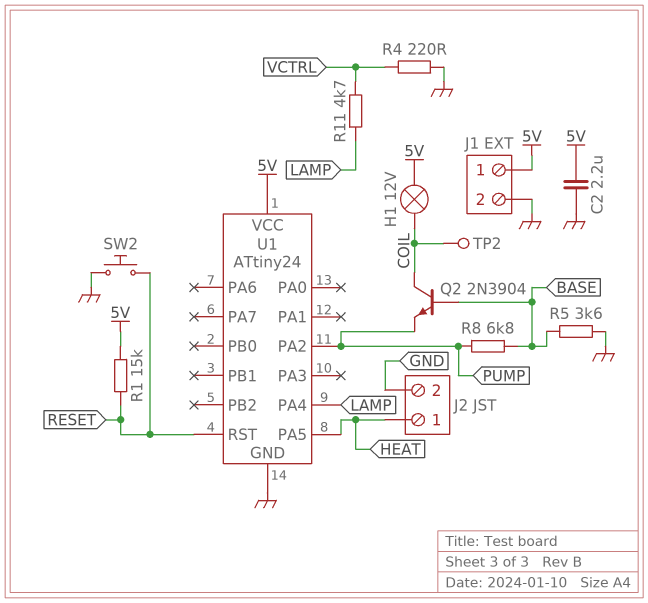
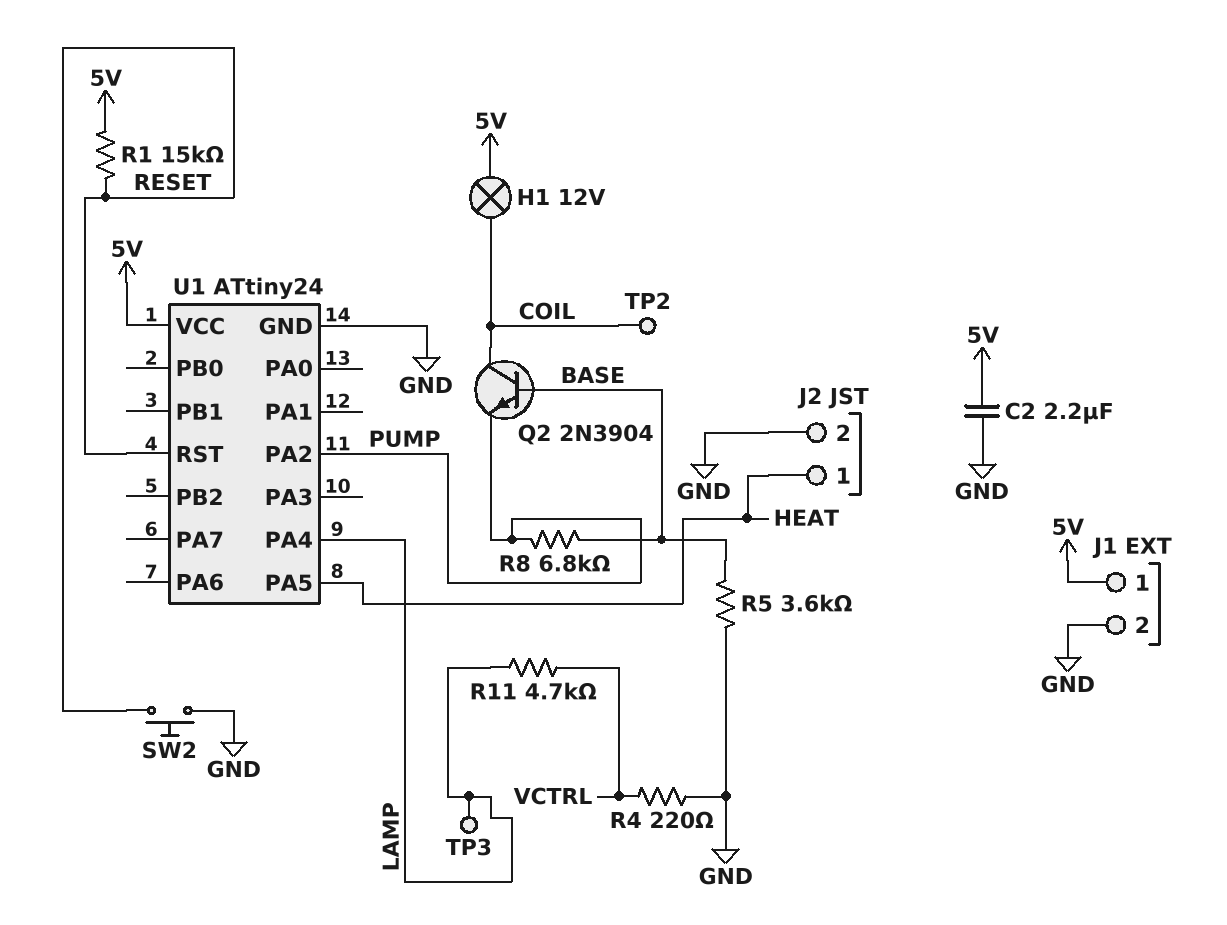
TP3: none -> test point (LAMP)

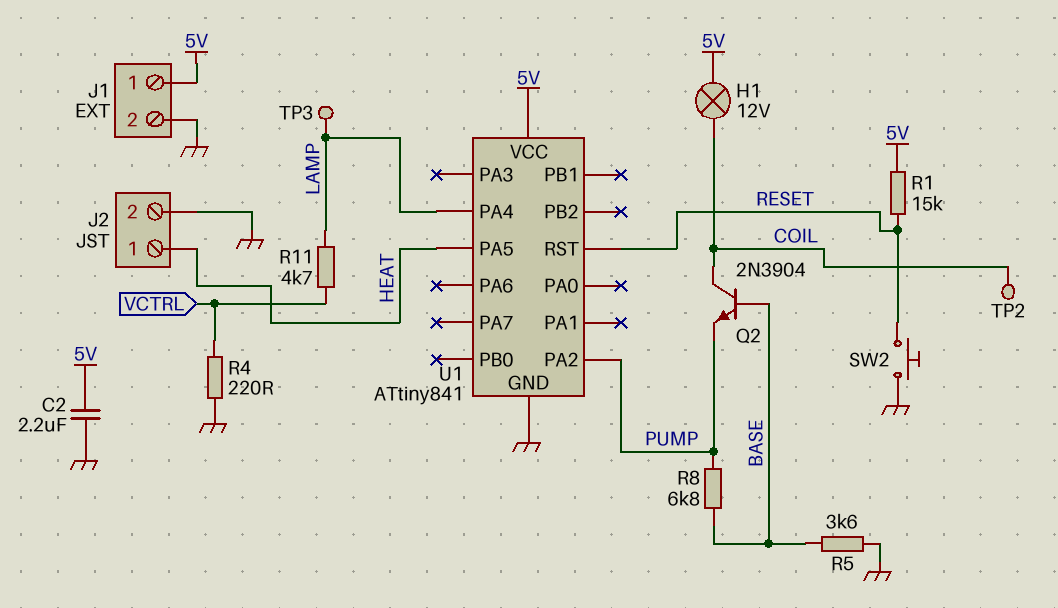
U1: ATtiny24 -> ATtiny841

